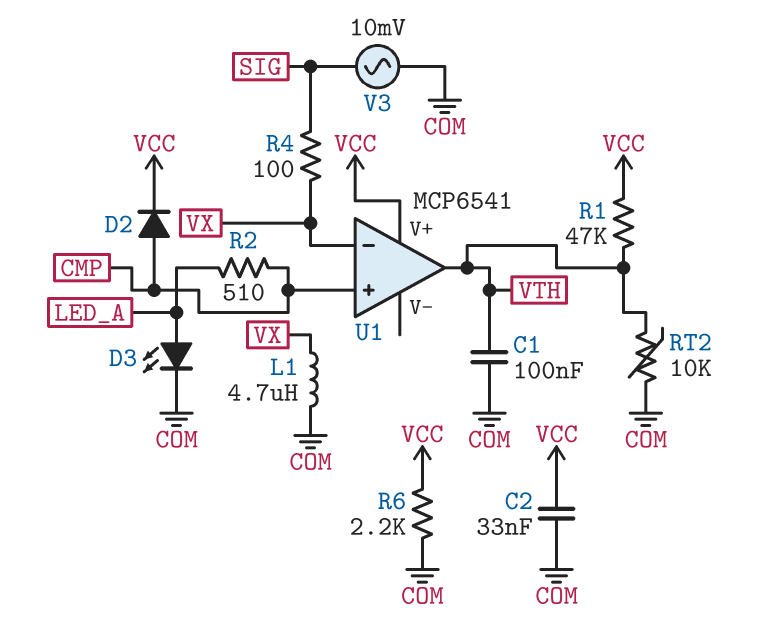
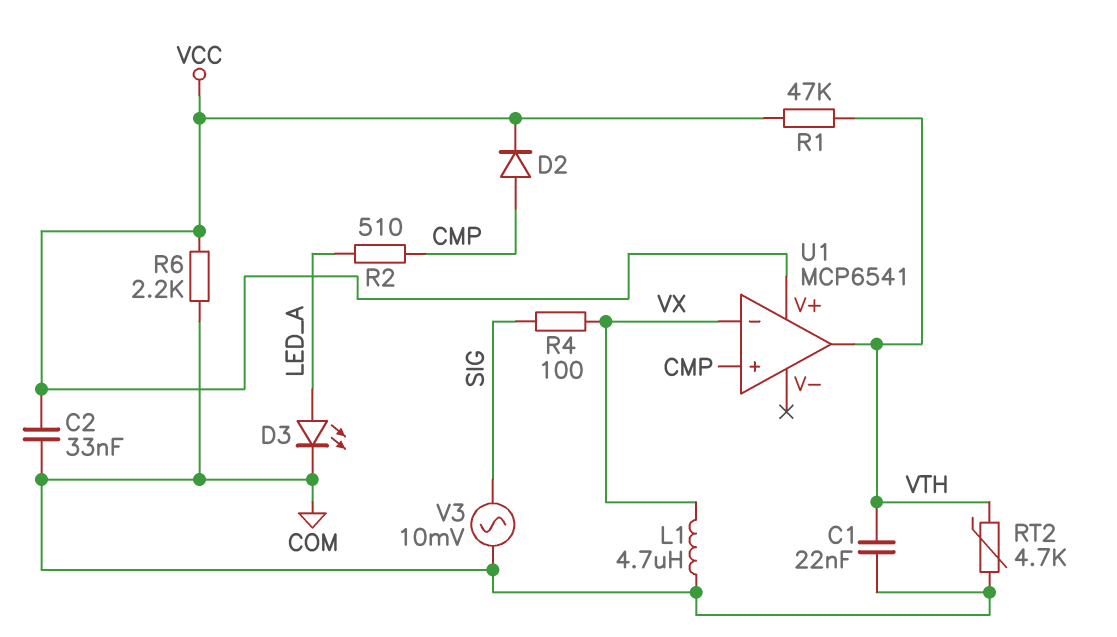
C1: 100nF (COM, VTH) -> 22nF (COM, VTH)
RT2: 10k (COM, VTH) -> 4.7k (COM, VTH)

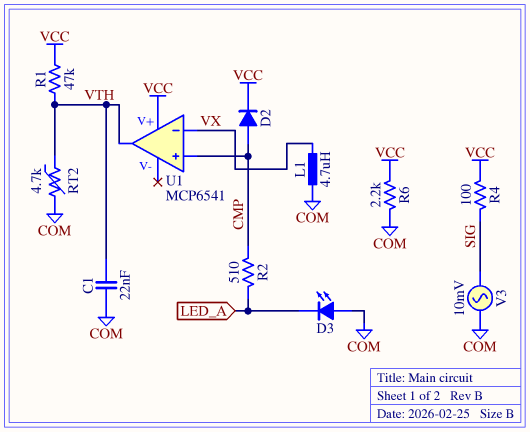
C2: 33nF (COM, VCC) -> none
D3: LED (A LED_A, K COM) -> LED (A COM, K LED_A)
R4: 100 (SIG, VX) -> 100 (SIG, VCC)

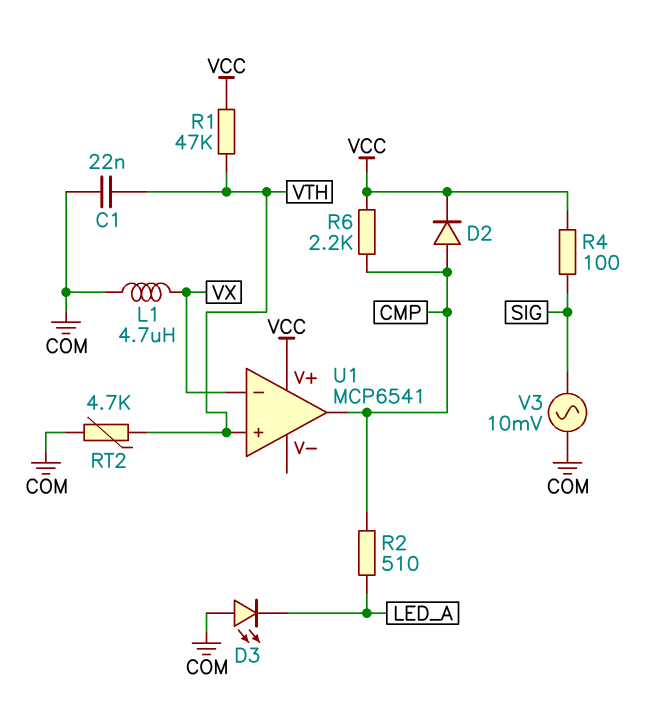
R6: 2.2k (COM, VCC) -> 2.2k (CMP, VCC)
U1 pin in+: CMP -> VTH
U1 pin out: VTH -> CMP

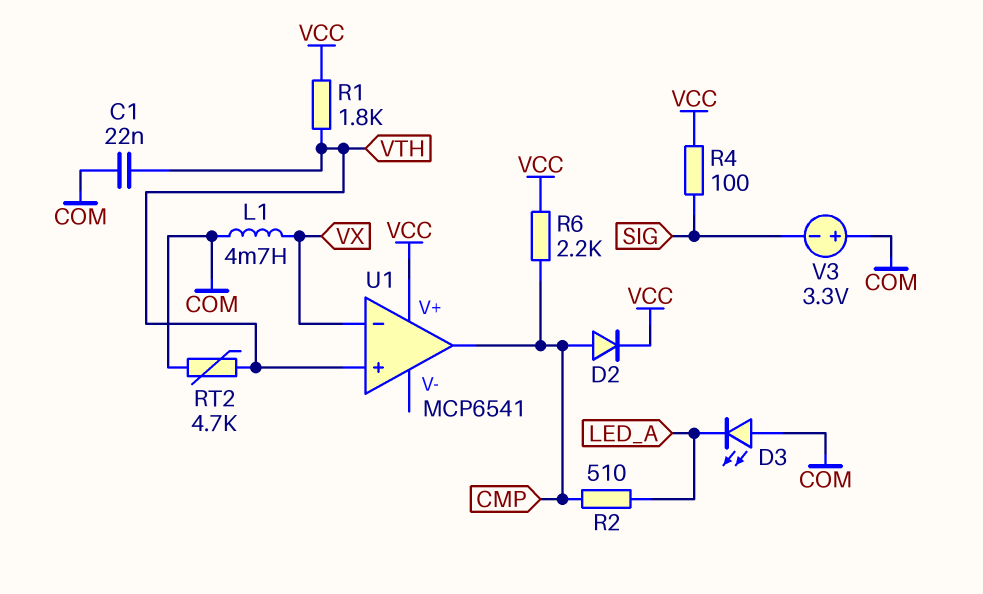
L1: 4.7uH (COM, VX) -> 4.7mH (COM, VX)
R1: 47k (VCC, VTH) -> 1.8k (VCC, VTH)
V3: AC 10mV (COM, SIG) -> 3.3V (plus COM, minus SIG)

